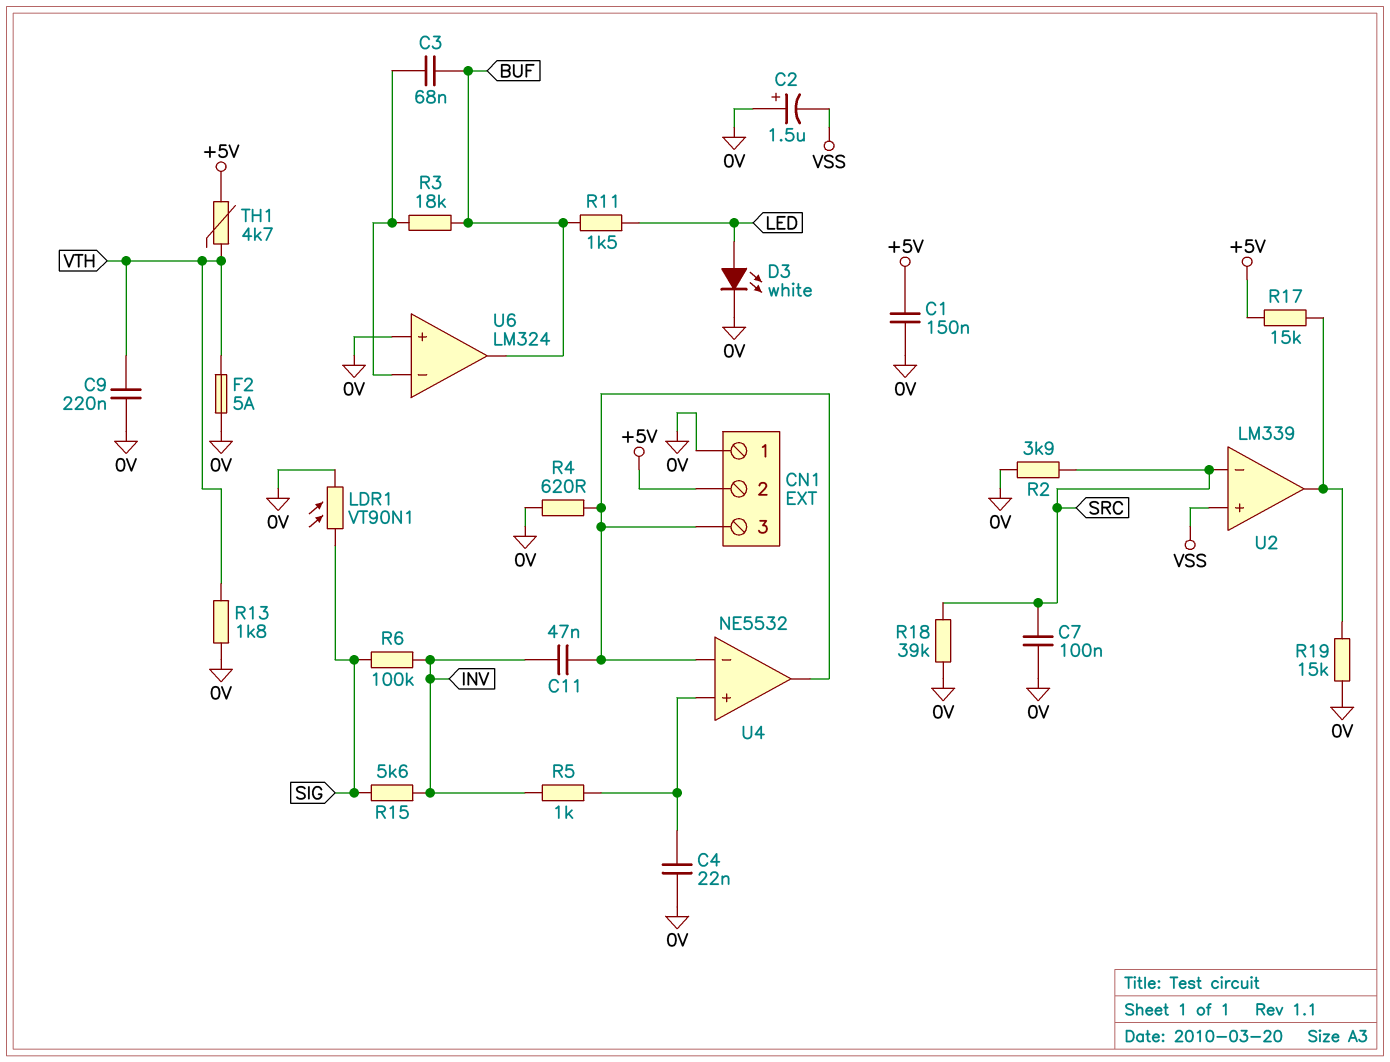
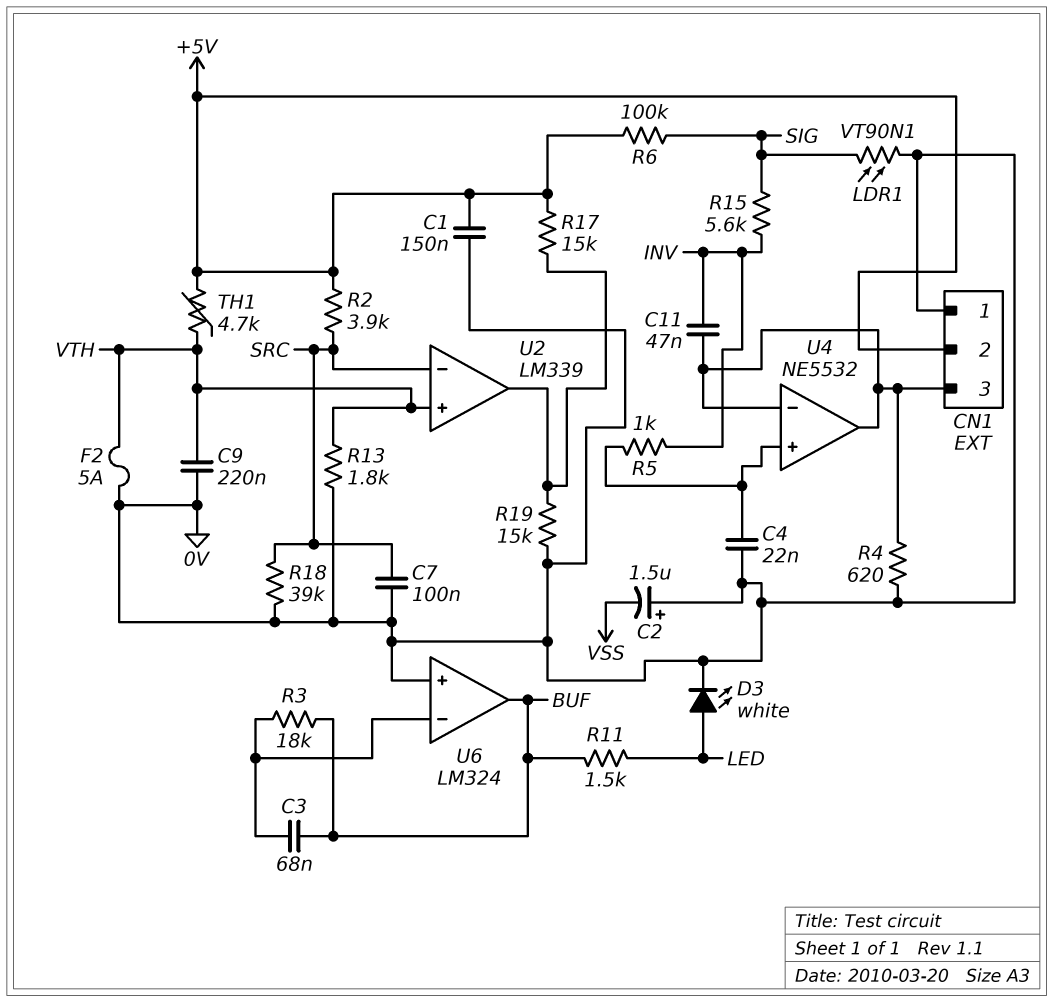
R2: 3.9k (0V, SRC) -> 3.9k (+5V, SRC)
R6: 100k (INV, SIG) -> 100k (+5V, SIG)
U2 pin in+: VSS -> VTH

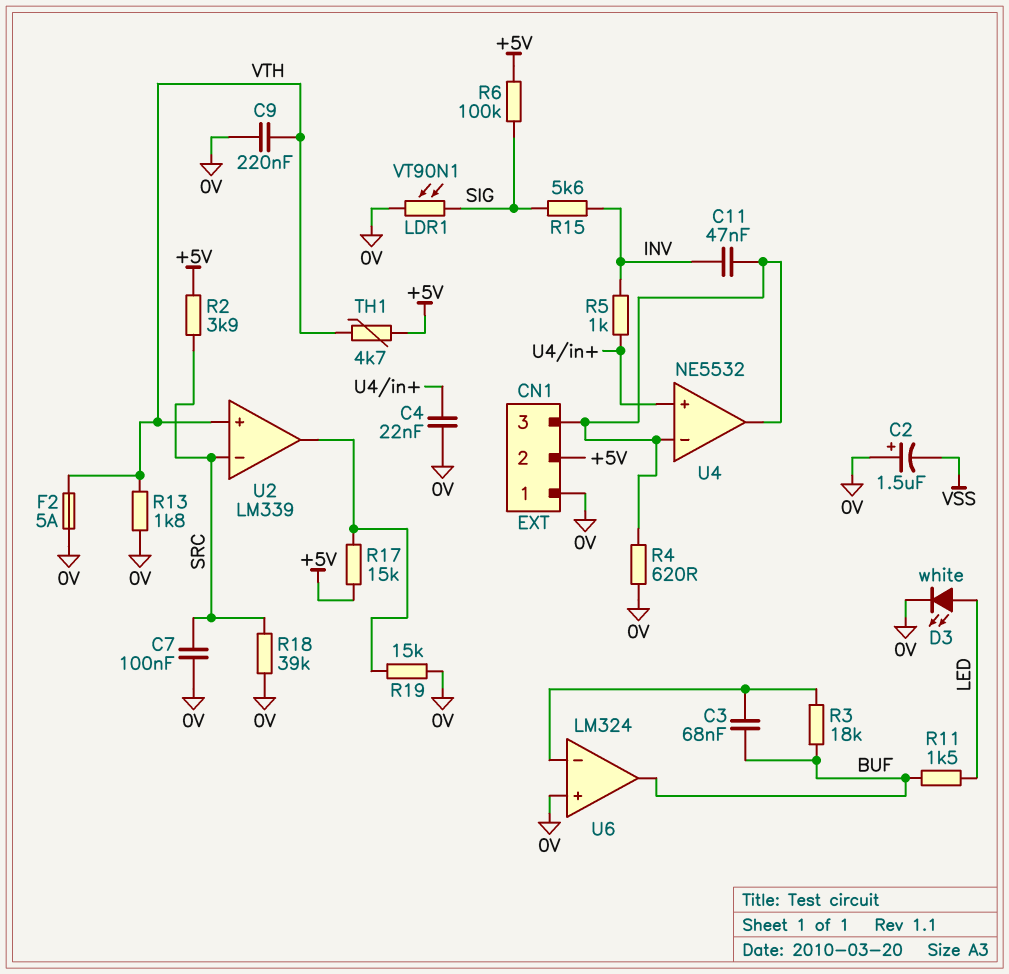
C1: 150nF (+5V, 0V) -> none

